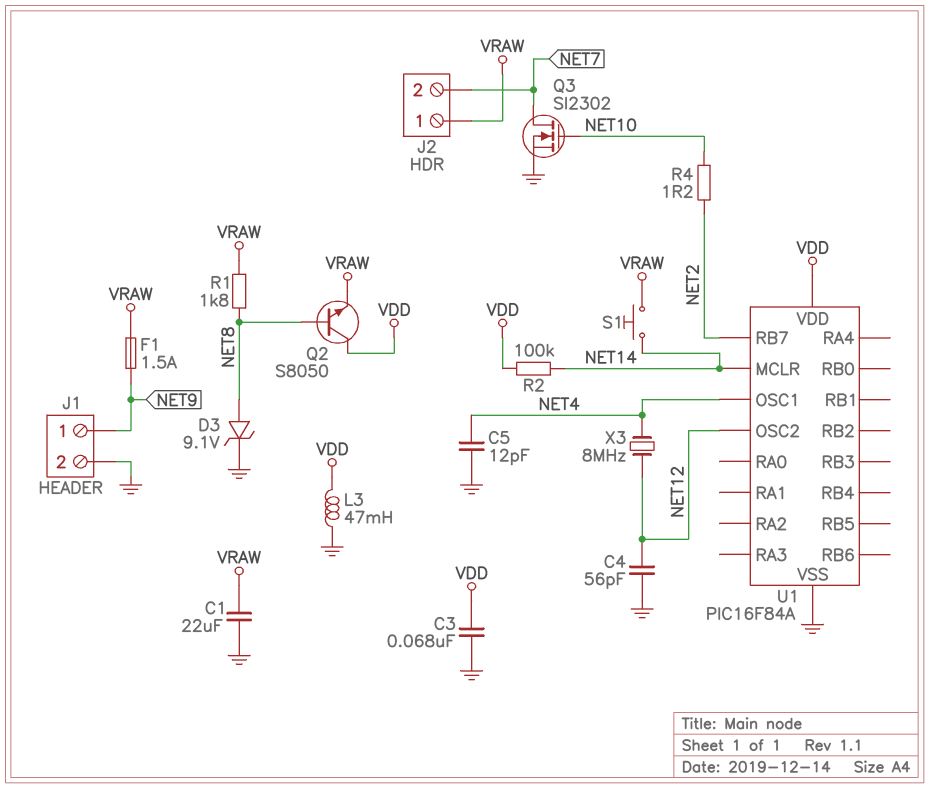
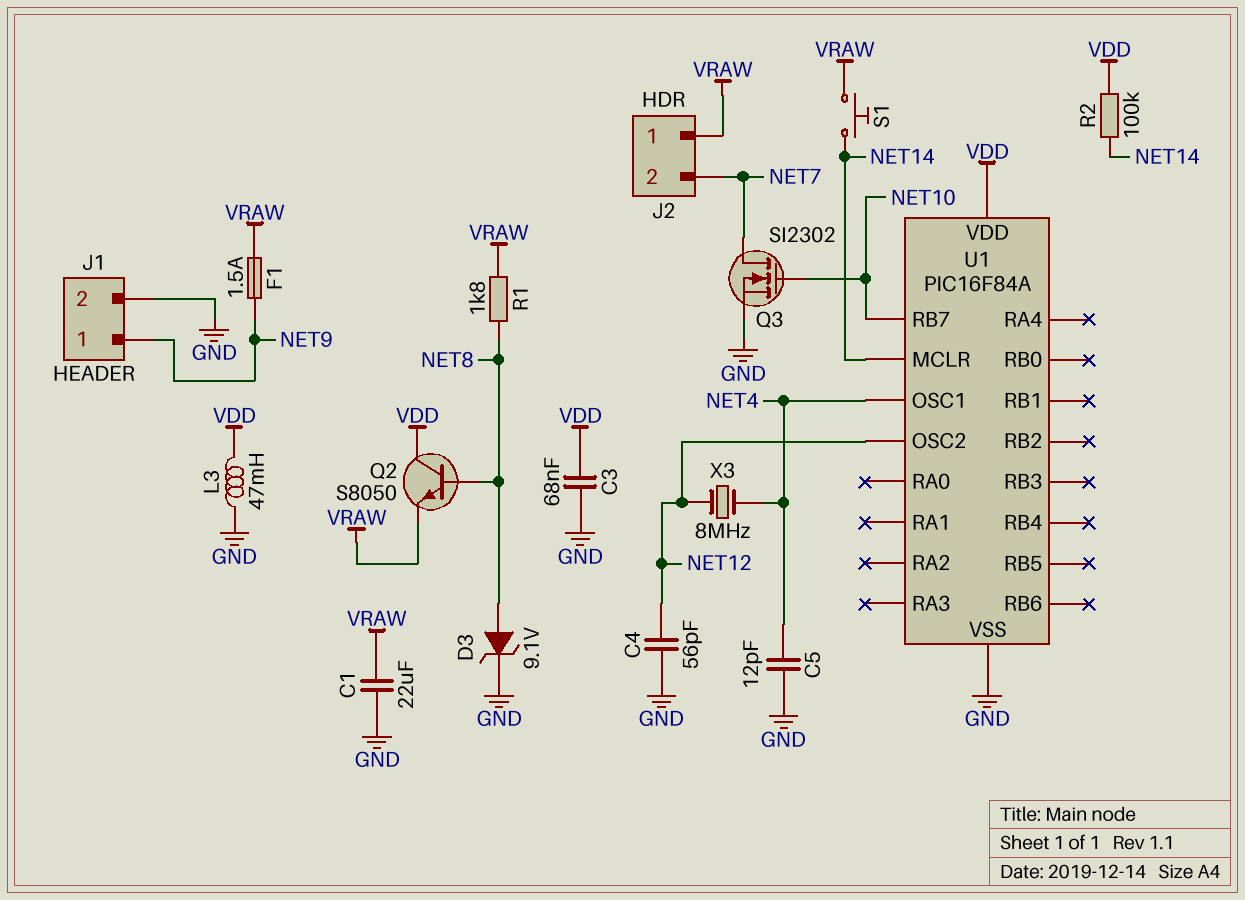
R4: 1.2 (NET2, NET10) -> none
U1 pin RB7: NET2 -> NET10

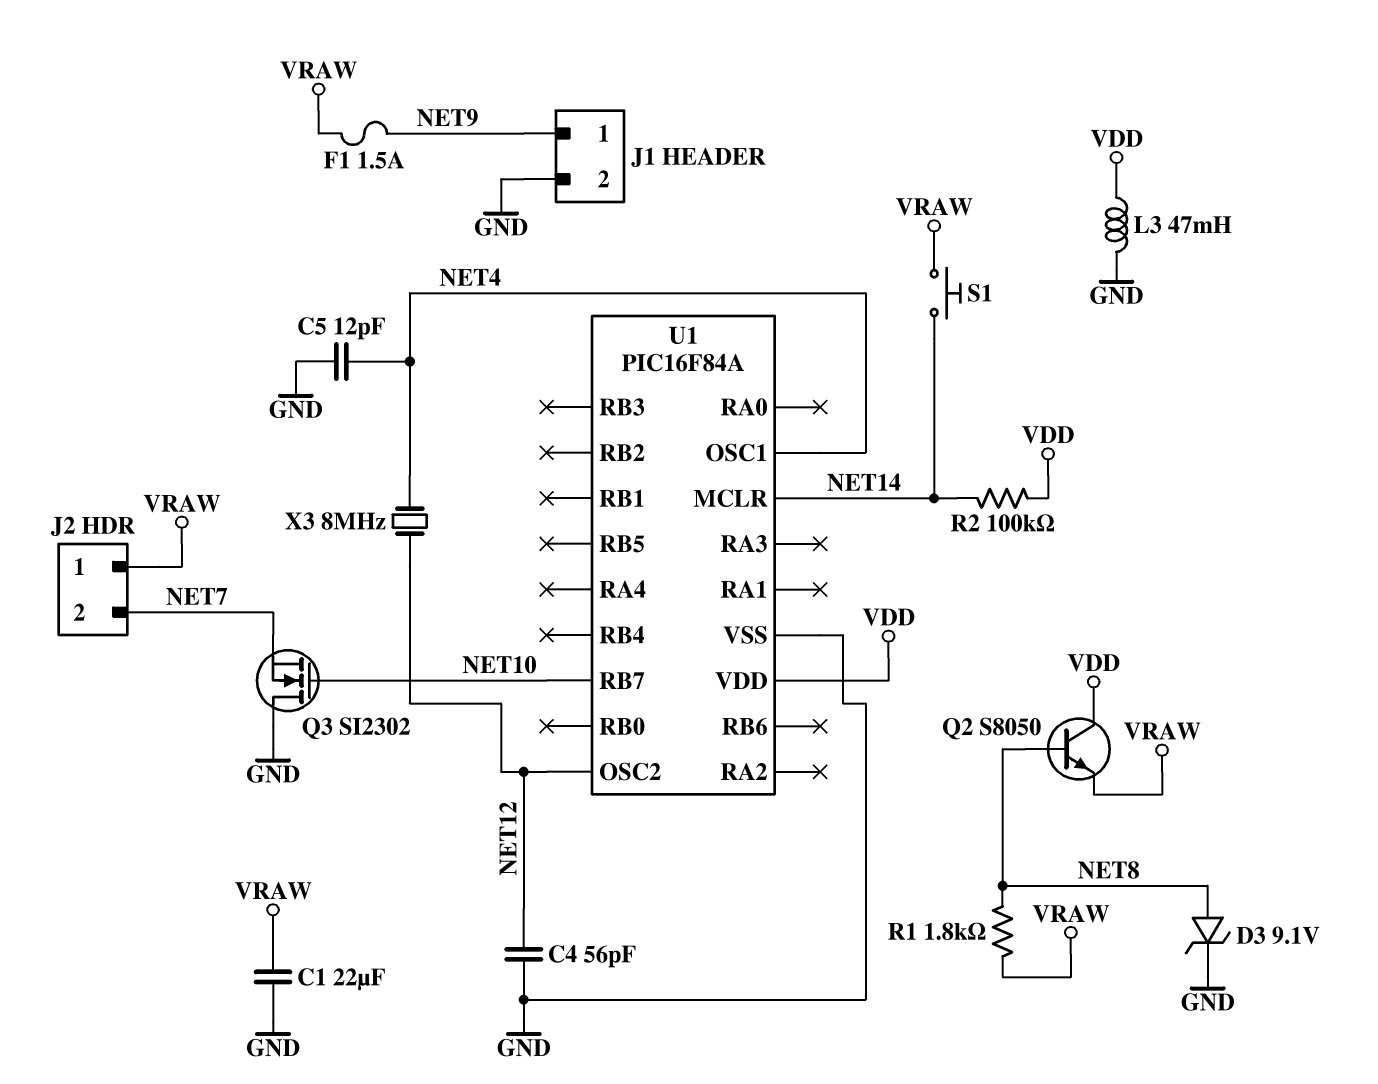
C3: 68nF (GND, VDD) -> none
Q3: NMOS SI2302 (G NET10, D NET7, S GND) -> NMOS SI2302 (G NET10, D GND, S NET7)

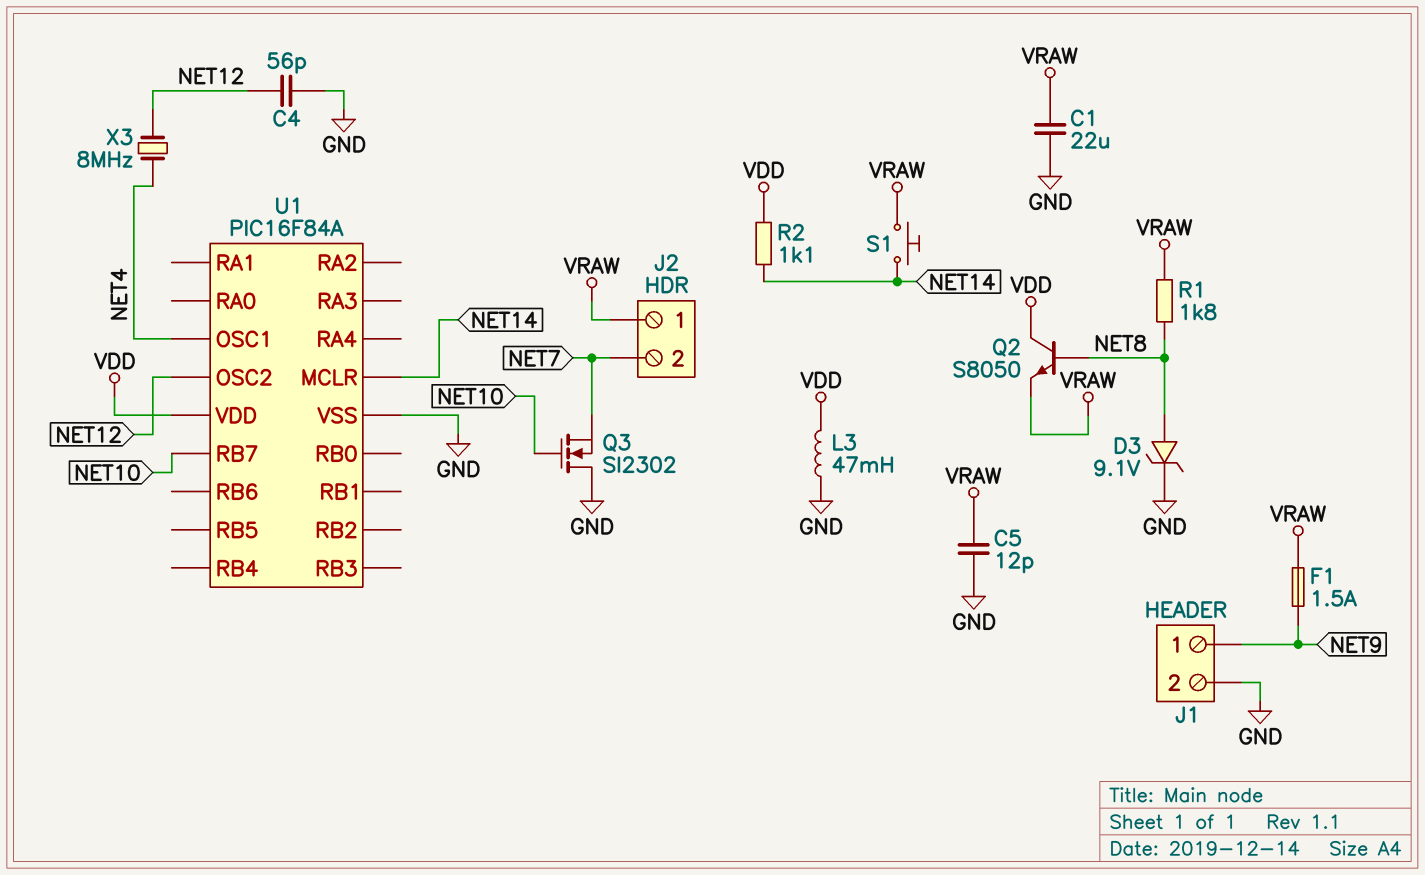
C5: 12pF (GND, NET4) -> 12pF (GND, VRAW)
R2: 100k (NET14, VDD) -> 1.1k (NET14, VDD)

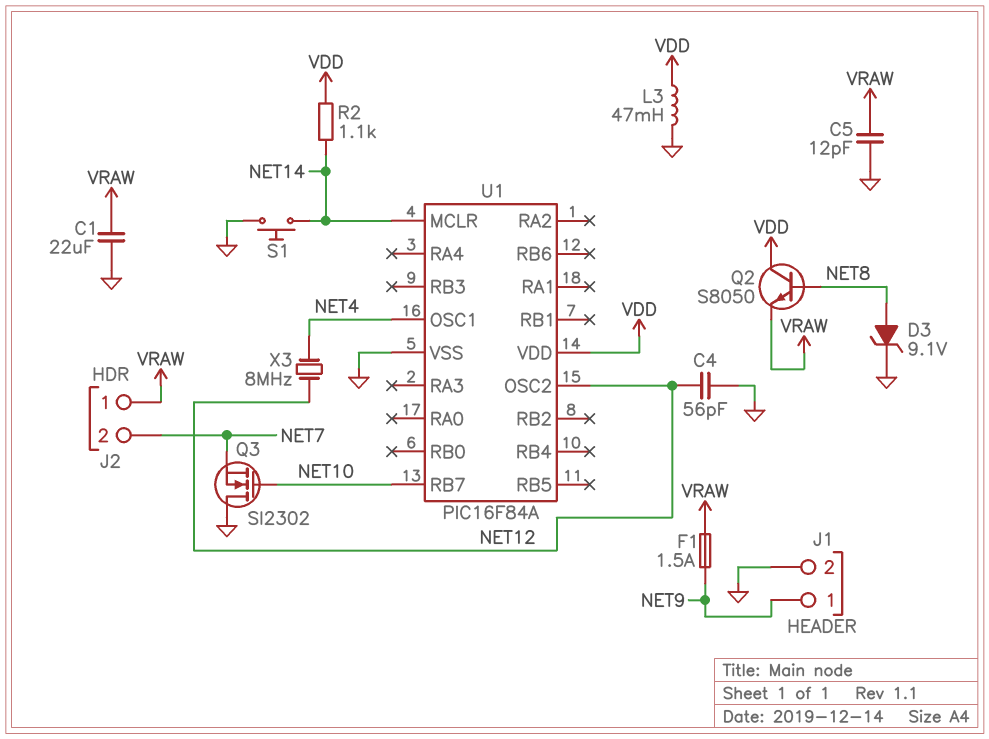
R1: 1.8k (NET8, VRAW) -> none
S1: button (NET14, VRAW) -> button (GND, NET14)

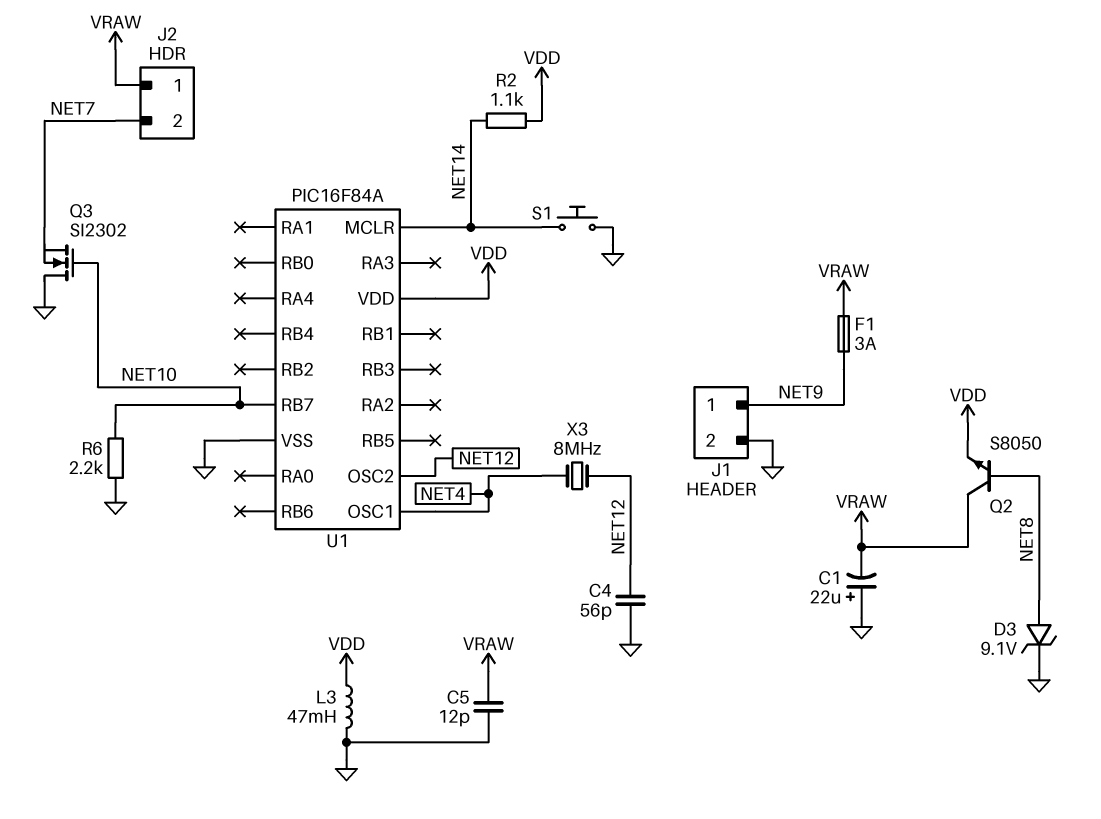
C1: 22uF (GND, VRAW) -> 22uF (plus GND, minus VRAW)
F1: 1.5A (NET9, VRAW) -> 3A (NET9, VRAW)
Q2: NPN S8050 (B NET8, C VDD, E VRAW) -> NPN S8050 (B NET8, C VRAW, E VDD)
R6: none -> 2.2k (GND, NET10)

